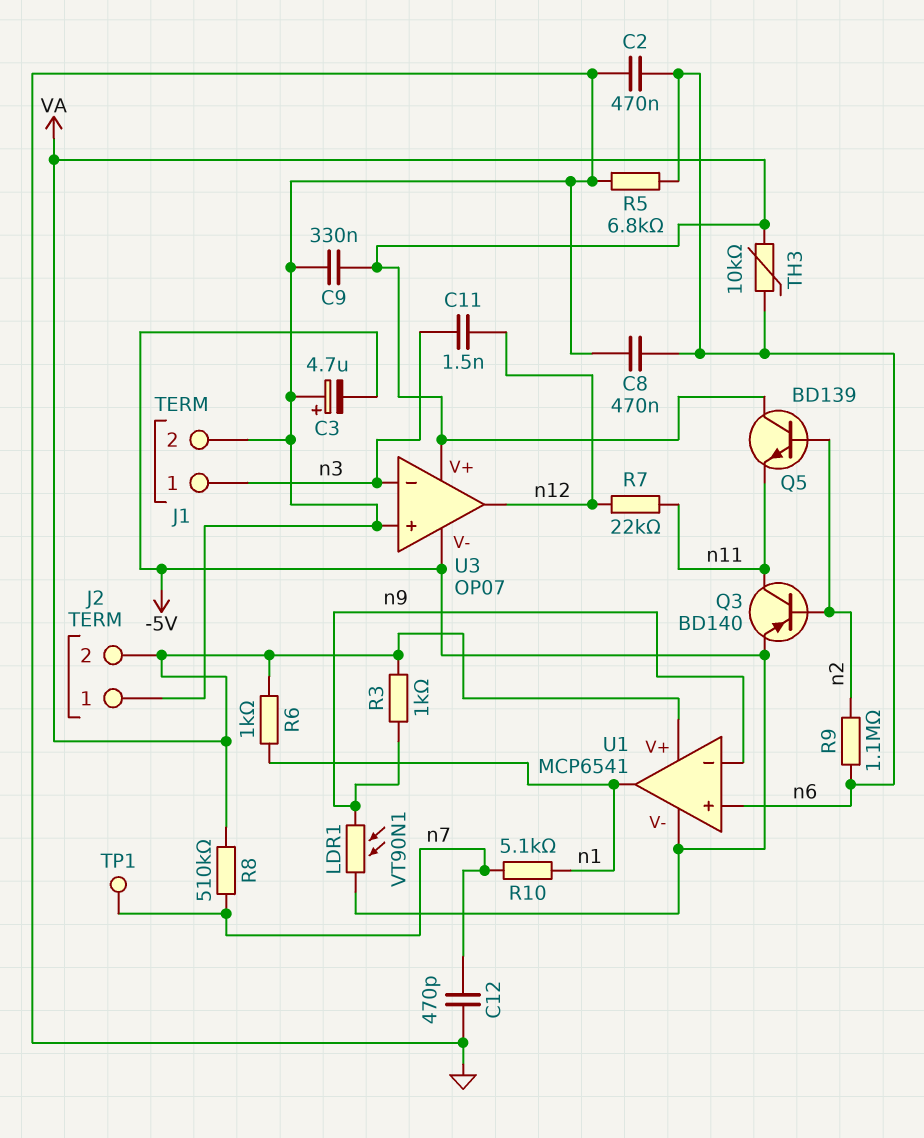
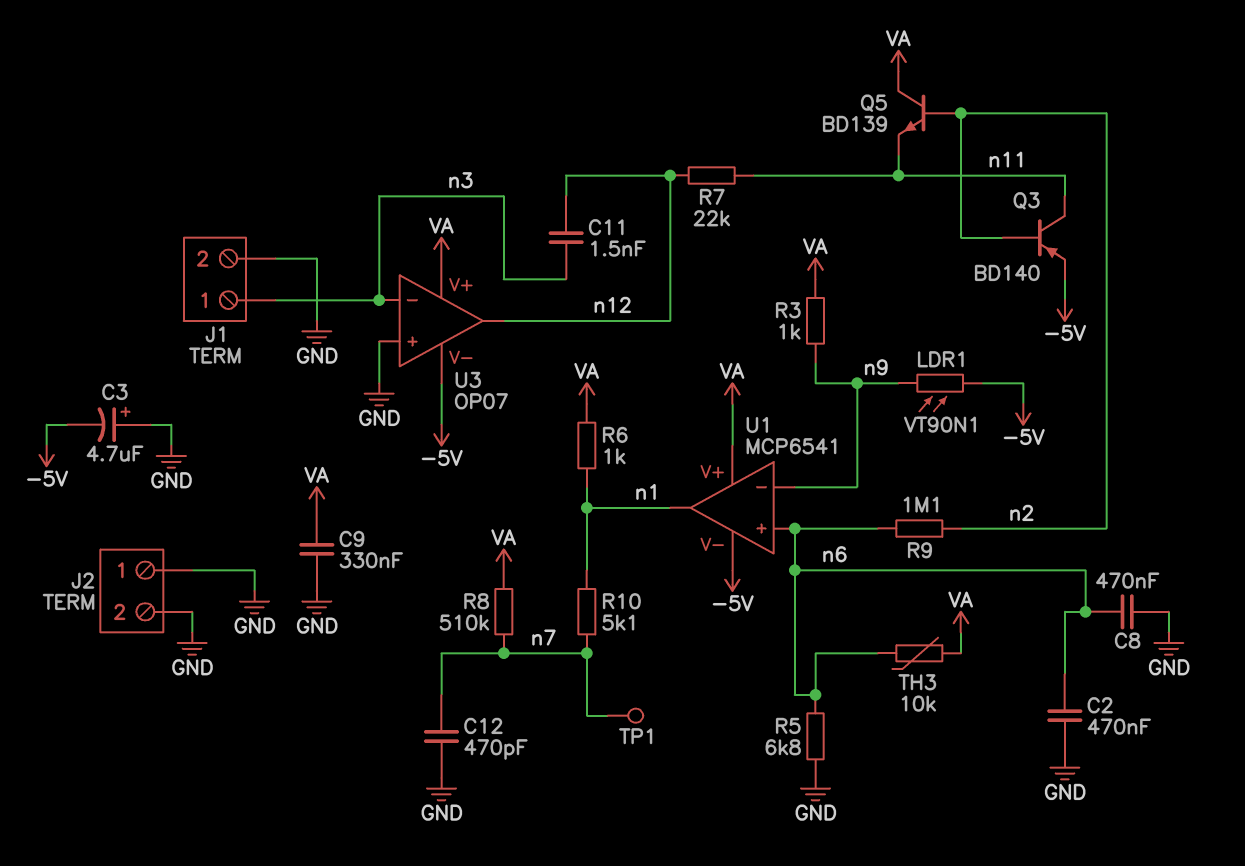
J2 pin 2: VA -> GND

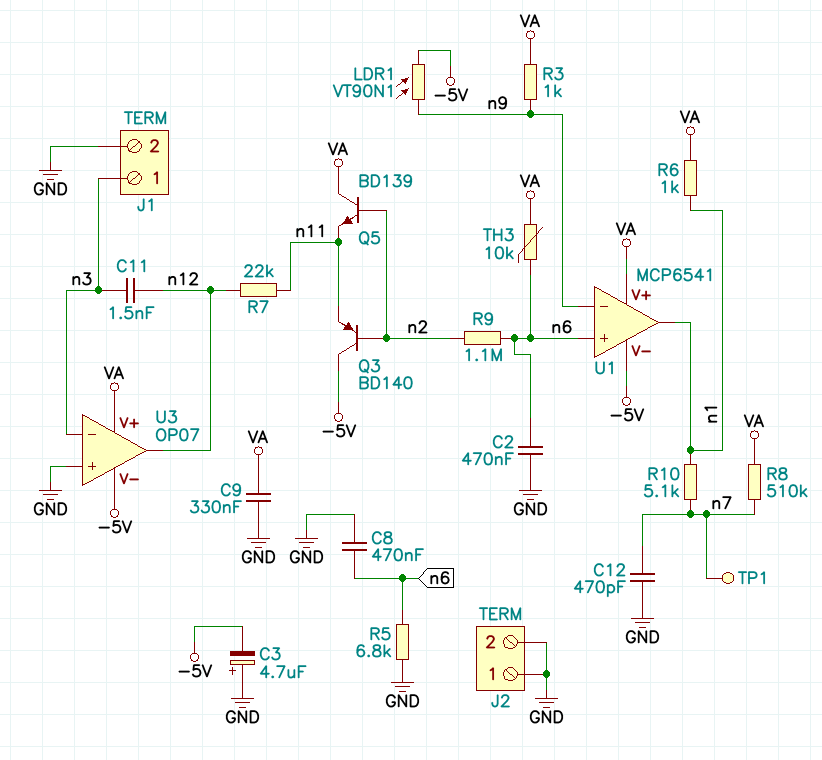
Q3: PNP BD140 (B n2, C n11, E -5V) -> PNP BD140 (B n2, C -5V, E n11)

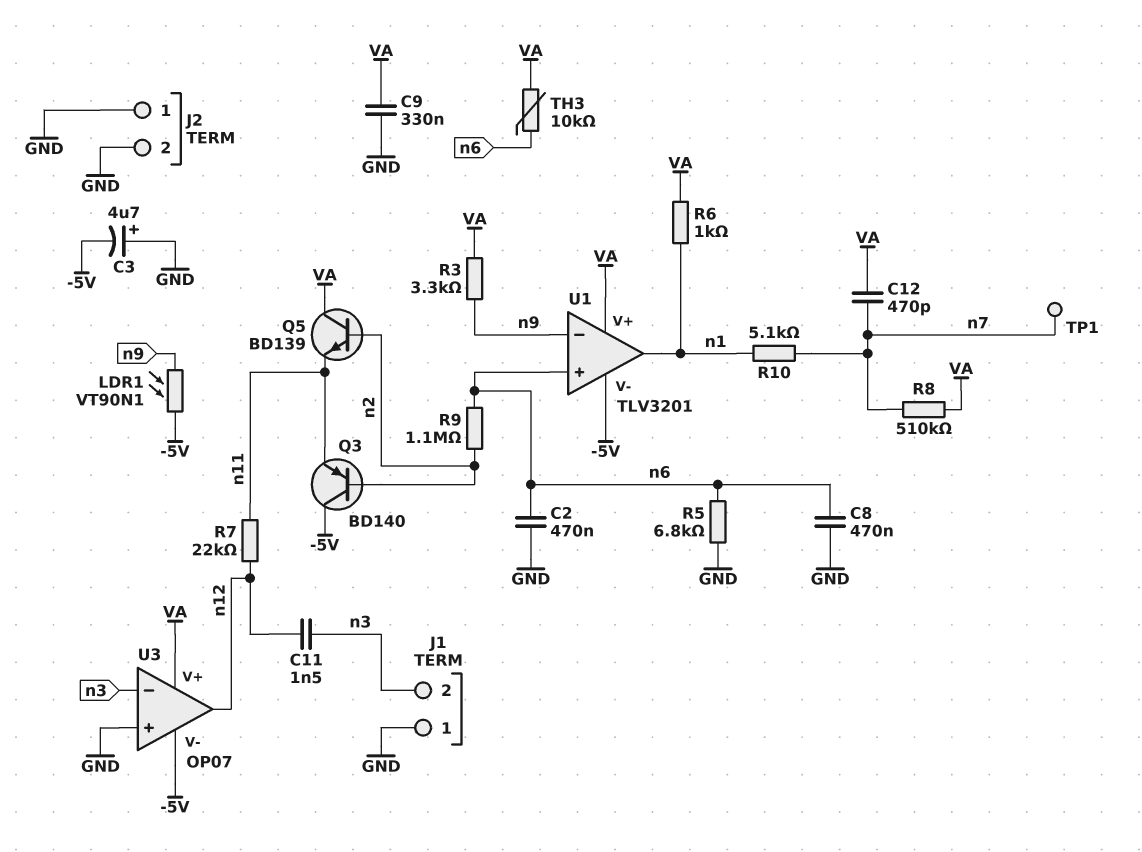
C12: 470pF (GND, n7) -> 470pF (VA, n7)
J1 pin 1: n3 -> GND
J1 pin 2: GND -> n3
R3: 1k (VA, n9) -> 3.3k (VA, n9)
U1: MCP6541 -> TLV3201

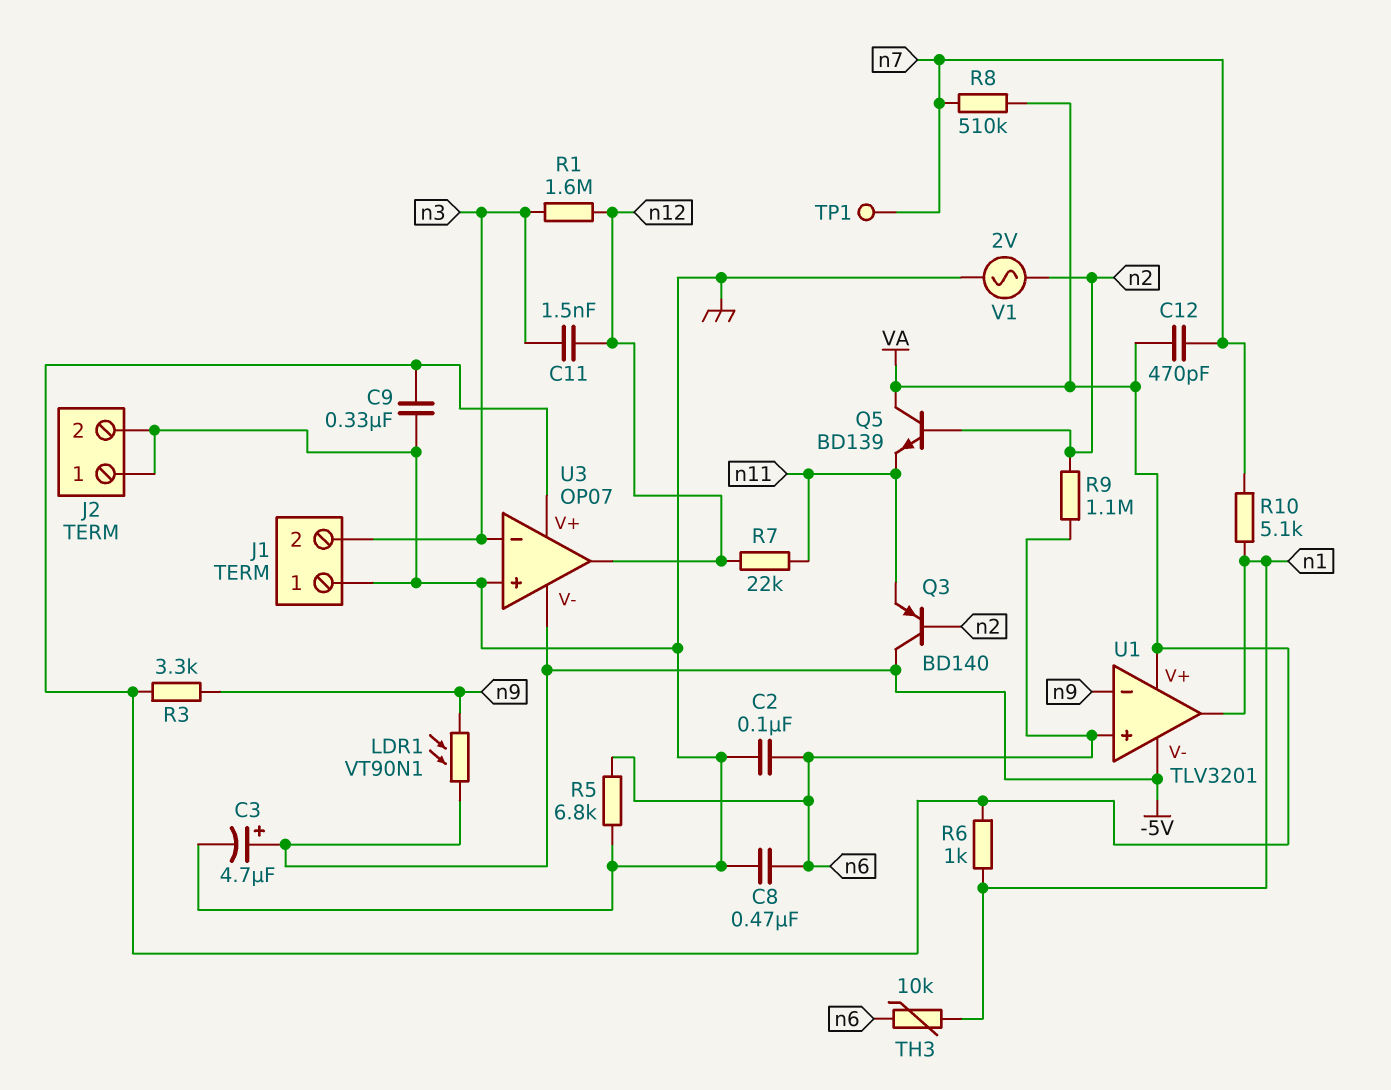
C2: 470nF (GND, n6) -> 100nF (GND, n6)
C3: 4.7uF (plus GND, minus -5V) -> 4.7uF (plus -5V, minus GND)
R1: none -> 1.6M (n3, n12)
TH3: 10k (VA, n6) -> 10k (n1, n6)
V1: none -> AC 2V (GND, n2)

